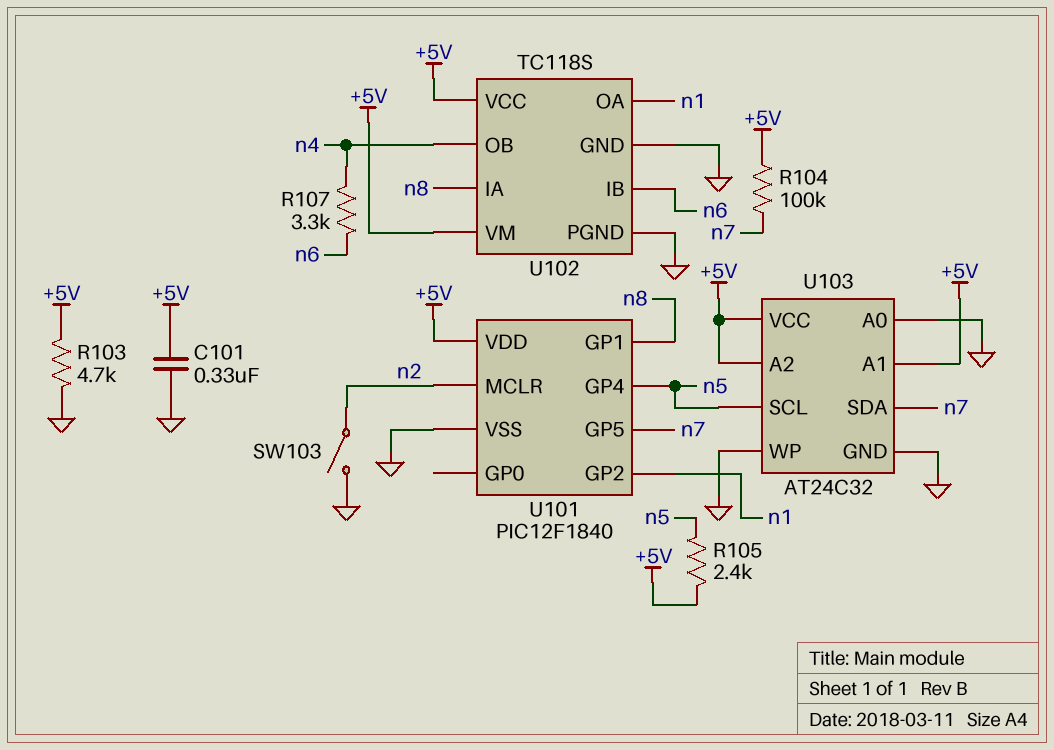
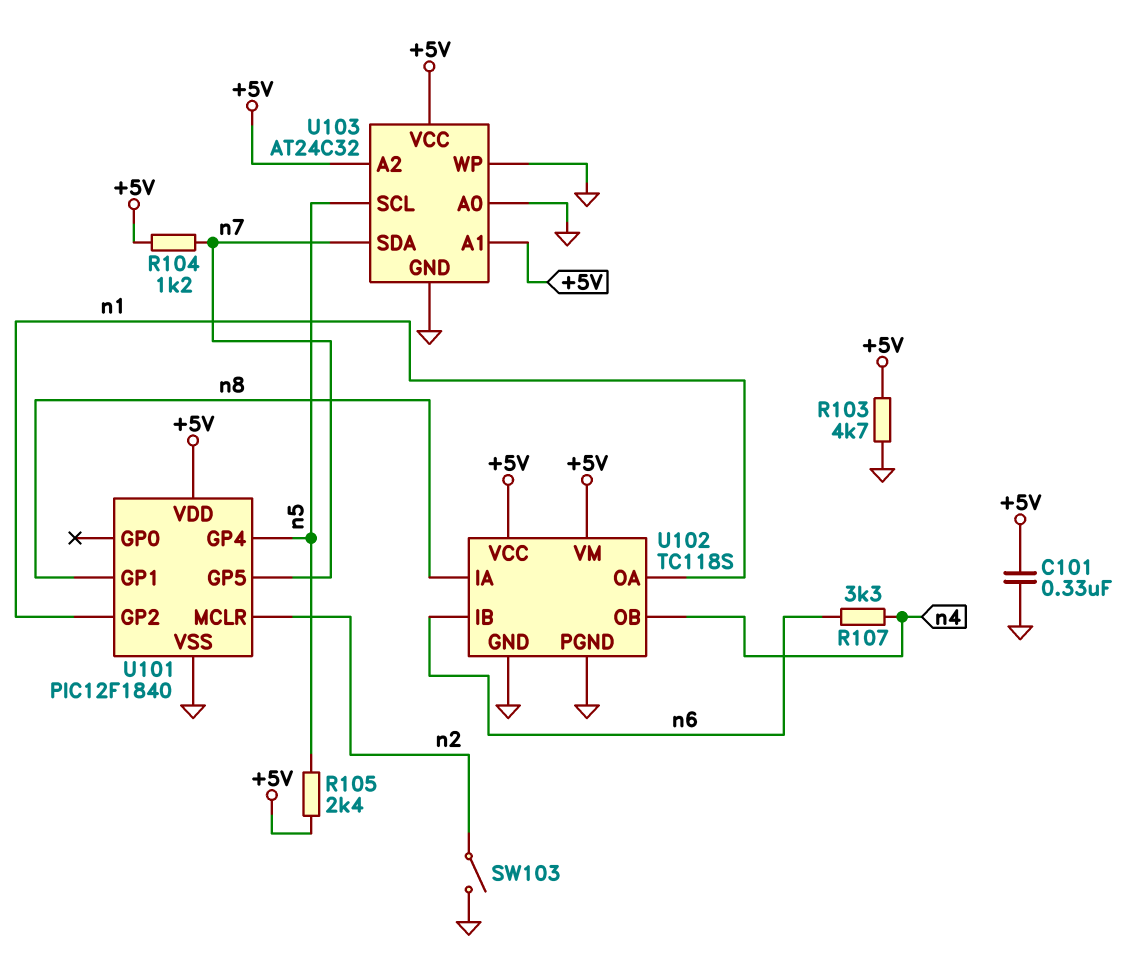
R104: 100k (+5V, n7) -> 1.2k (+5V, n7)

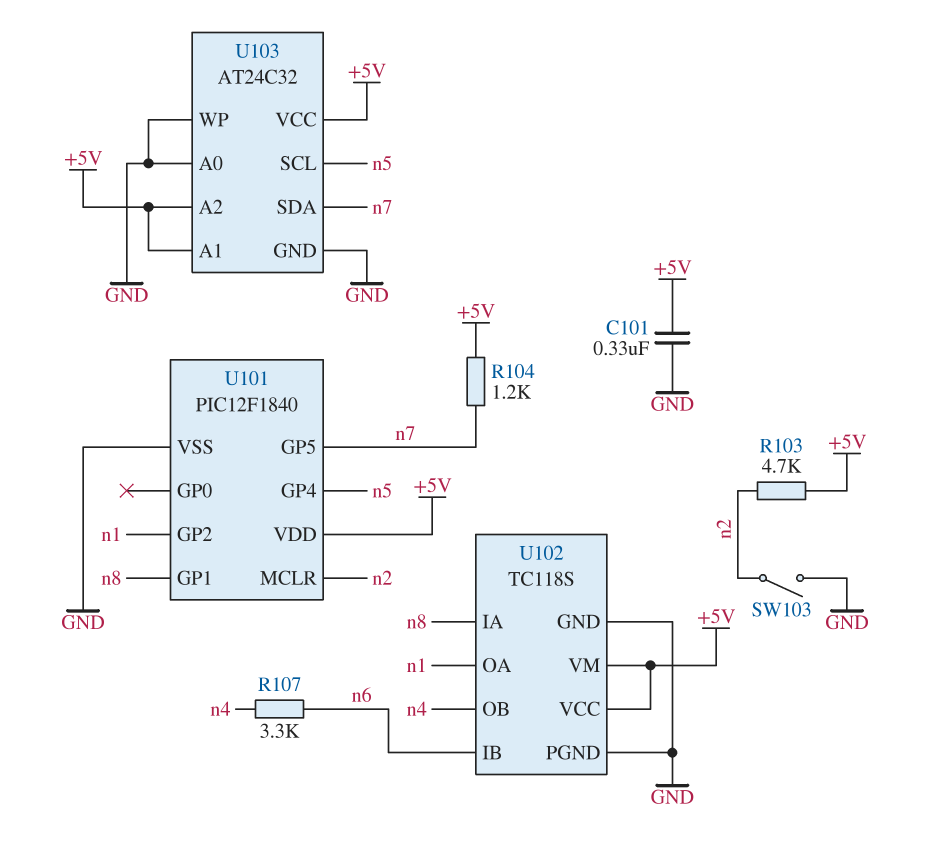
R103: 4.7k (+5V, GND) -> 4.7k (+5V, n2)
R105: 2.4k (+5V, n5) -> none

